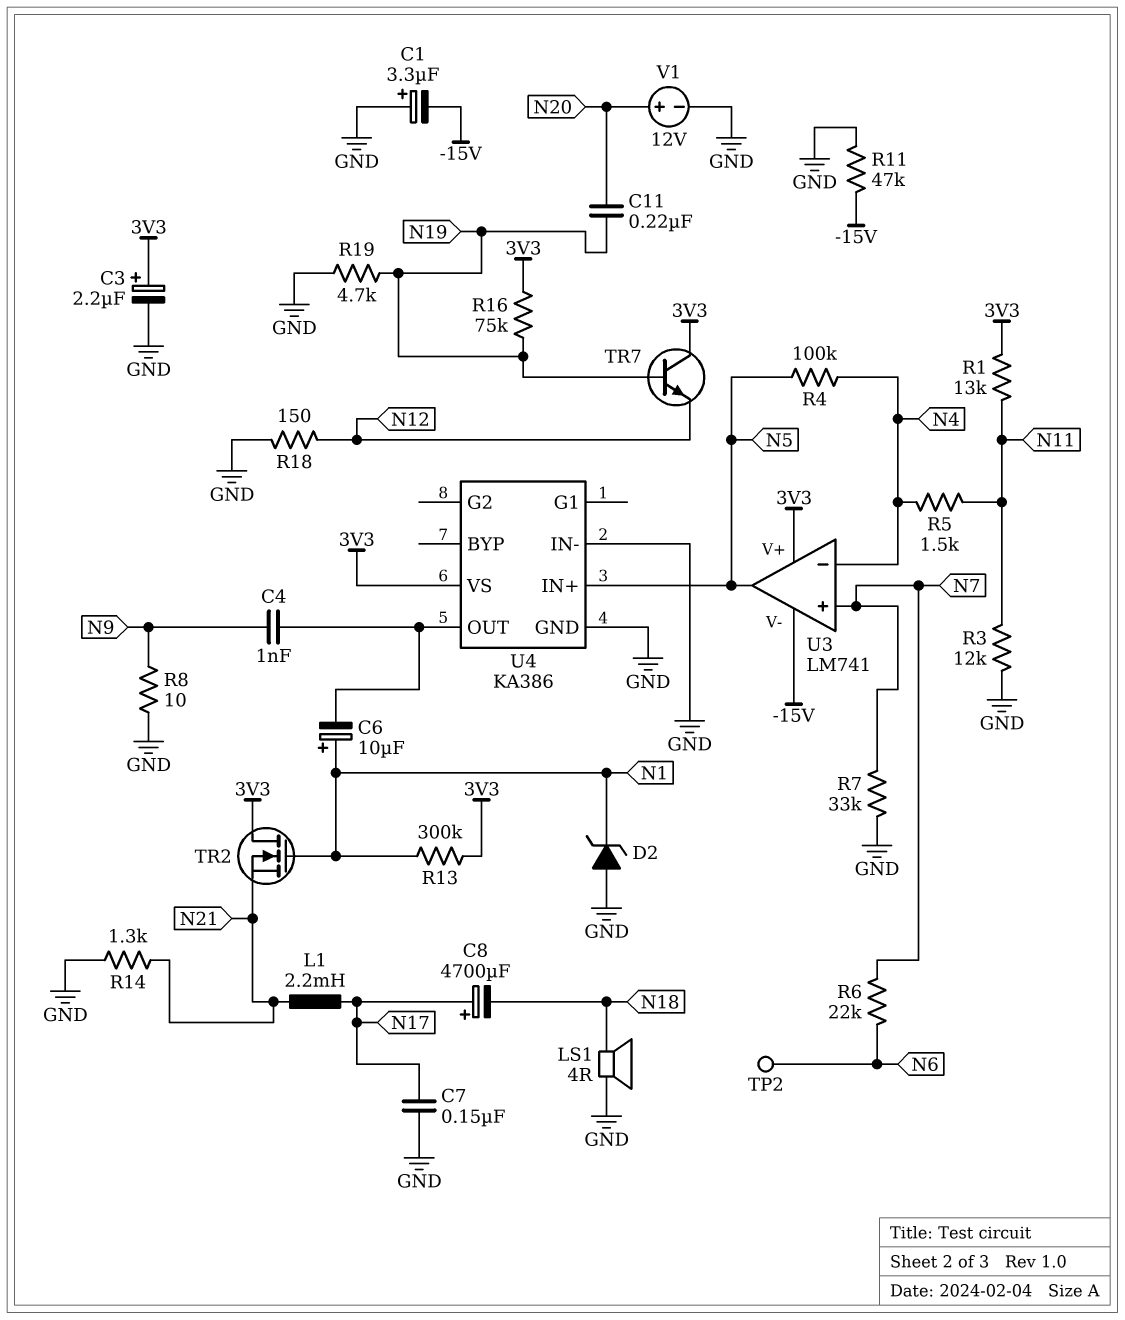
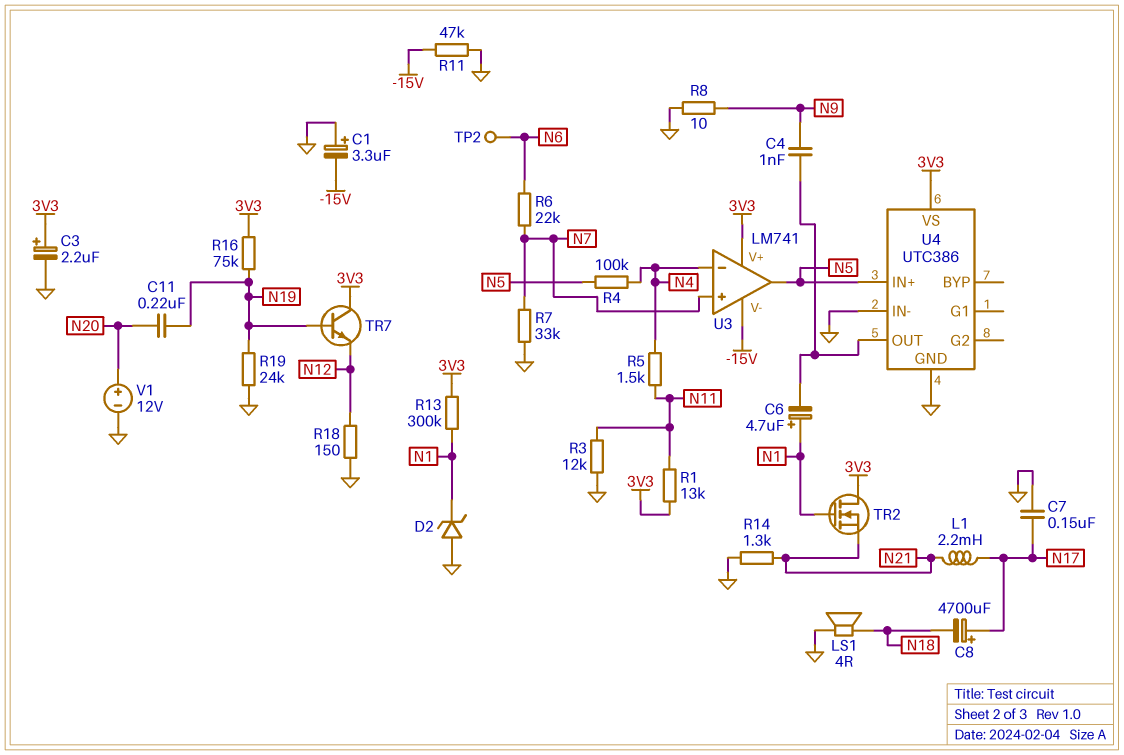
C6: 10uF (plus N1, minus U4/OUT) -> 4.7uF (plus N1, minus U4/OUT)
R19: 4.7k (GND, N19) -> 24k (GND, N19)
U4: KA386 -> UTC386

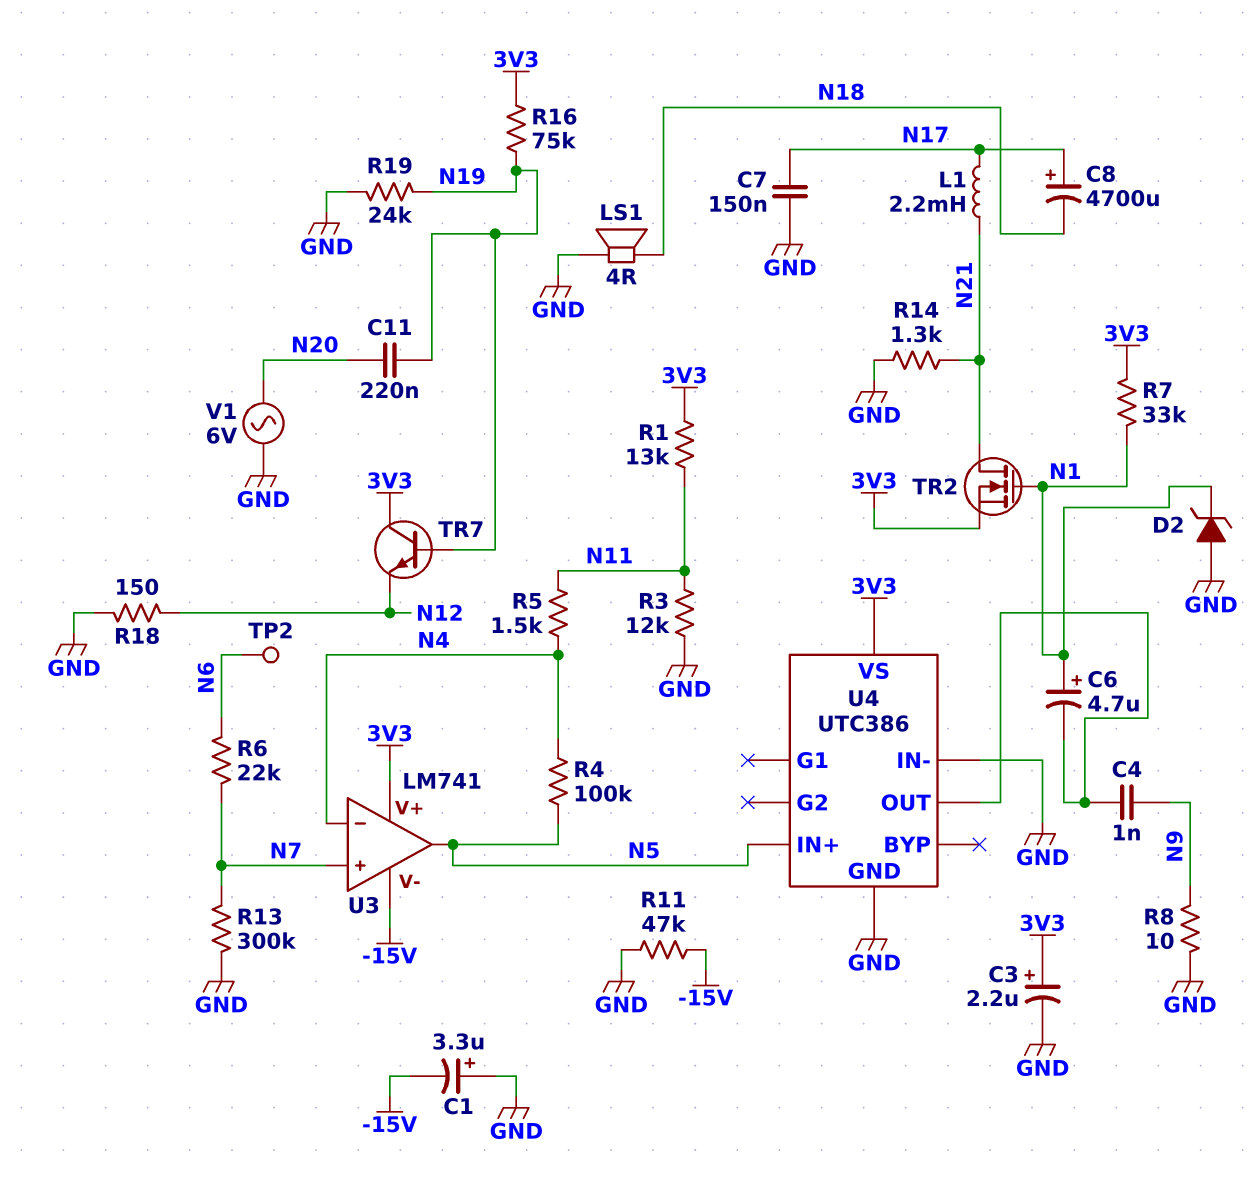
R7: 33k (GND, N7) -> 33k (3V3, N1)
R13: 300k (3V3, N1) -> 300k (GND, N7)
TR2: NMOS (G N1, D 3V3, S N21) -> NMOS (G N1, D N21, S 3V3)
V1: 12V (plus N20, minus GND) -> AC 6V (GND, N20)

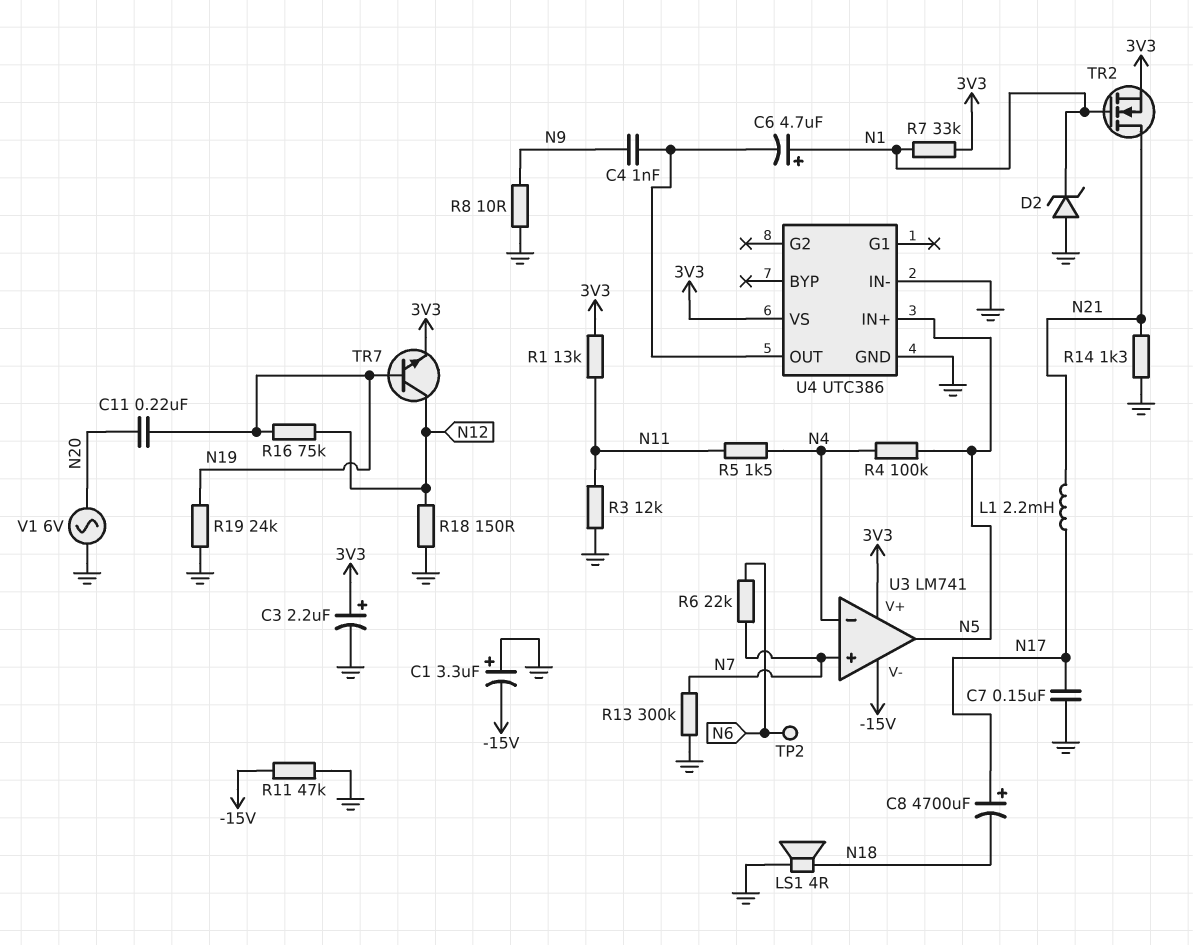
R16: 75k (3V3, N19) -> 75k (N12, N19)
TR7: NPN (B N19, C 3V3, E N12) -> NPN (B N19, C N12, E 3V3)

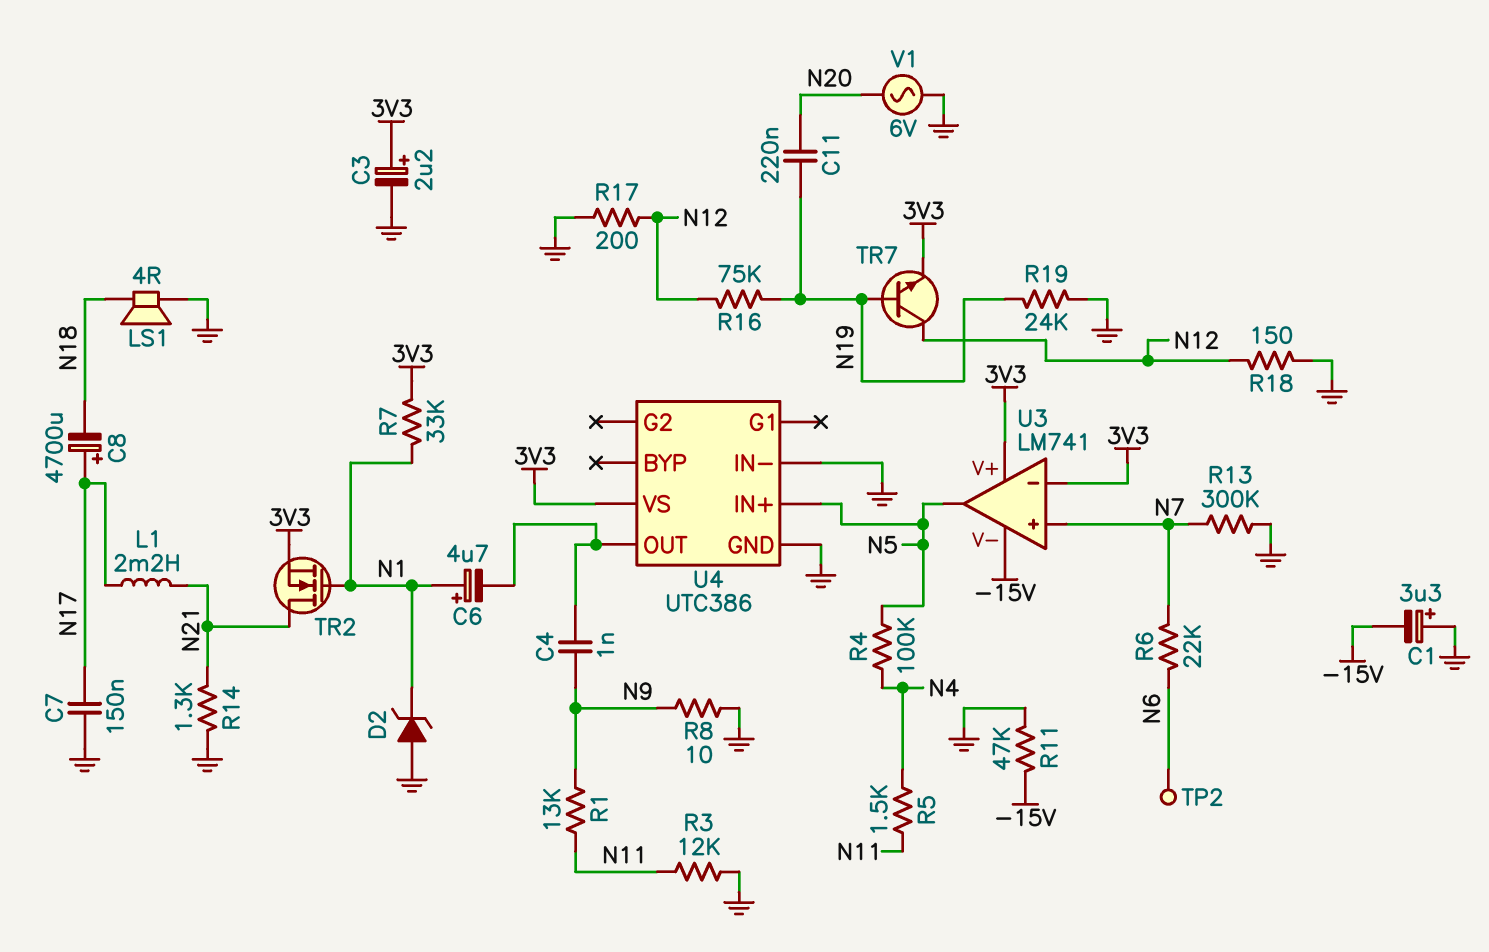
R1: 13k (3V3, N11) -> 13k (N9, N11)
R17: none -> 200 (GND, N12)
U3 pin in-: N4 -> 3V3

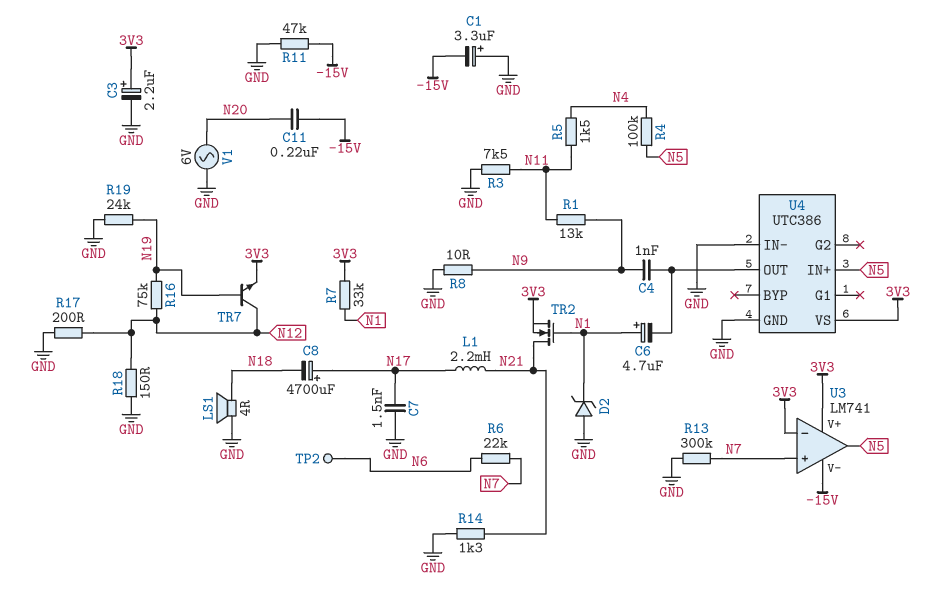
C7: 150nF (GND, N17) -> 1.5nF (GND, N17)
C11: 220nF (N19, N20) -> 220nF (-15V, N20)
R3: 12k (GND, N11) -> 7.5k (GND, N11)

